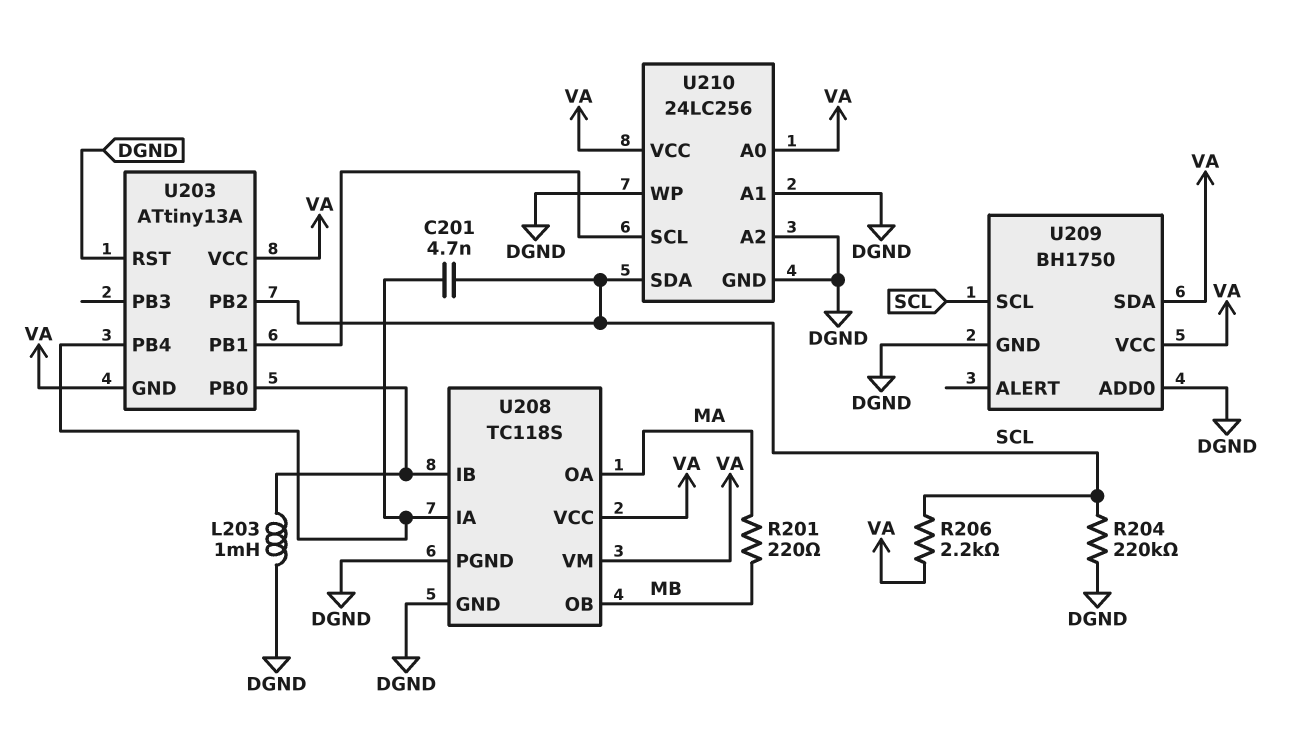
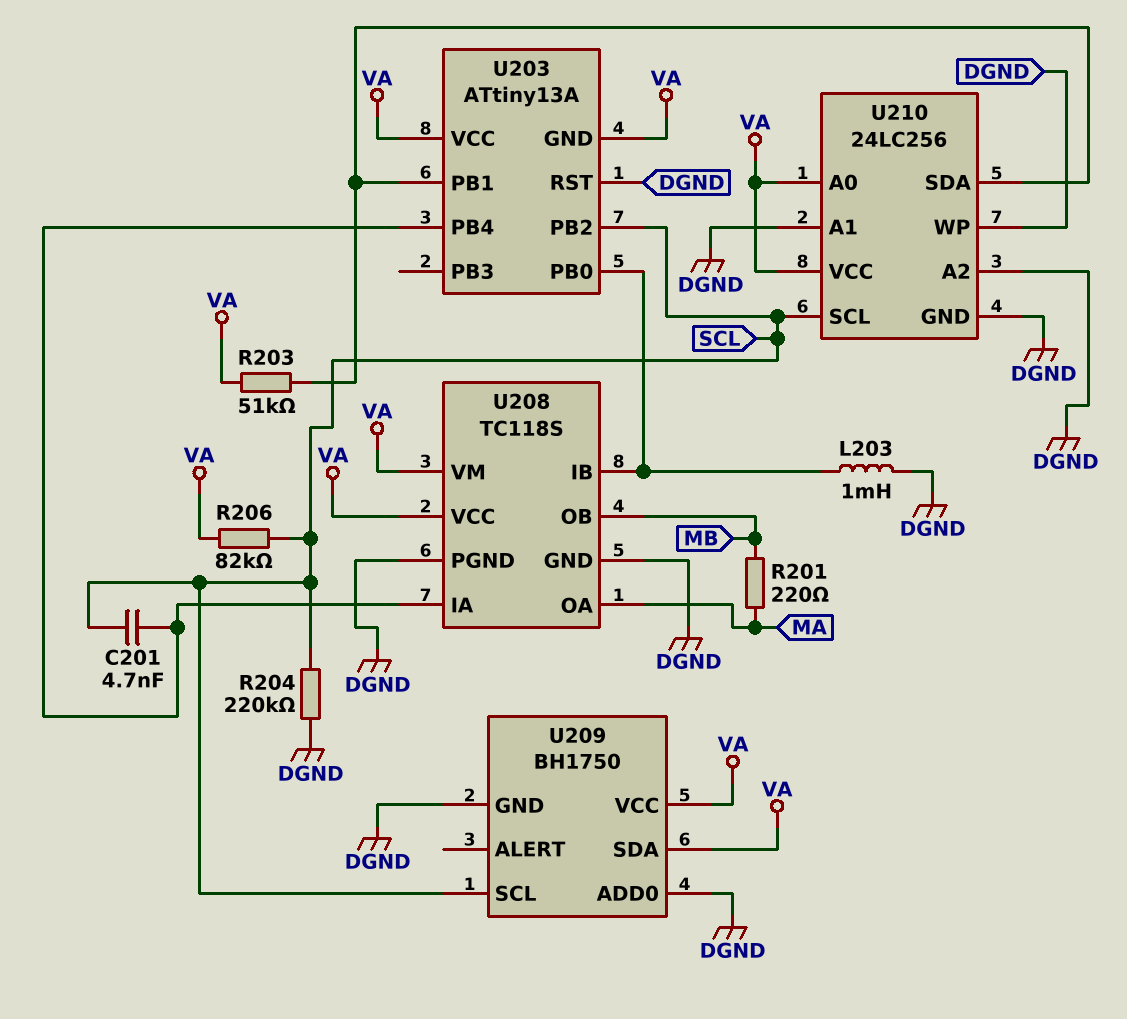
R203: none -> 51k (U203/PB1, VA)
R206: 2.2k (SCL, VA) -> 82k (SCL, VA)
U210 pin SCL: U203/PB1 -> SCL
U210 pin SDA: SCL -> U203/PB1

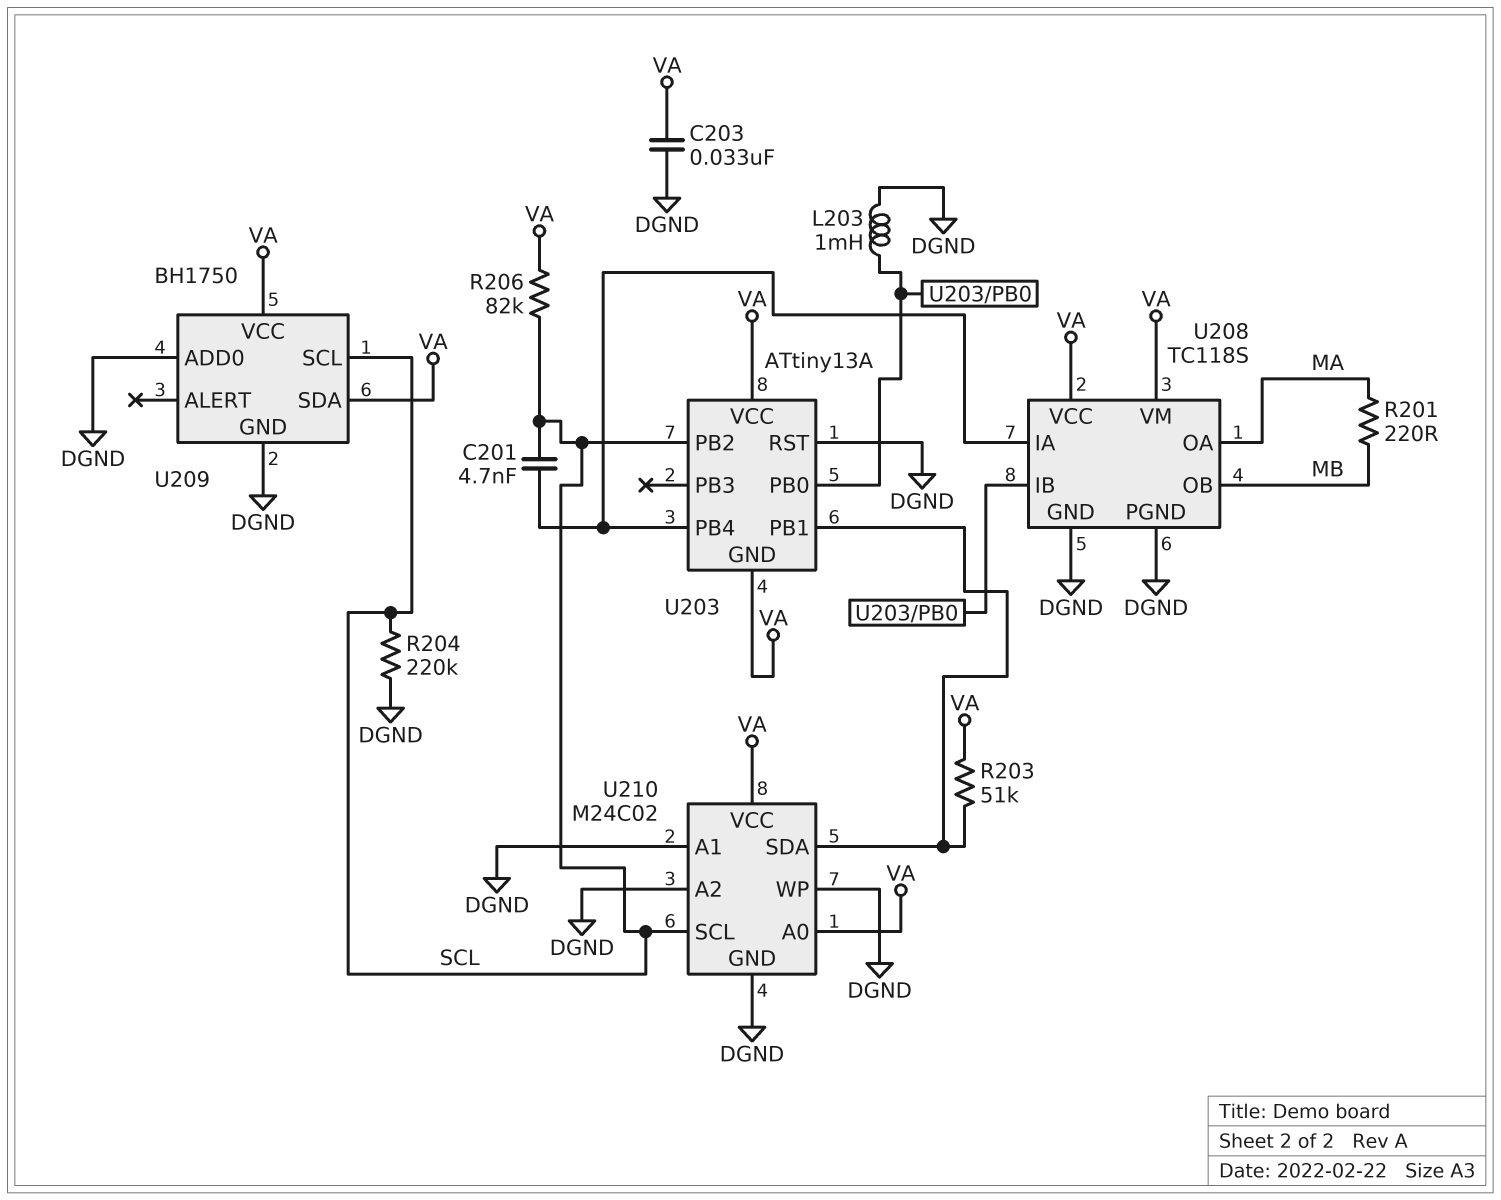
C203: none -> 33nF (DGND, VA)
U210: 24LC256 -> M24C02

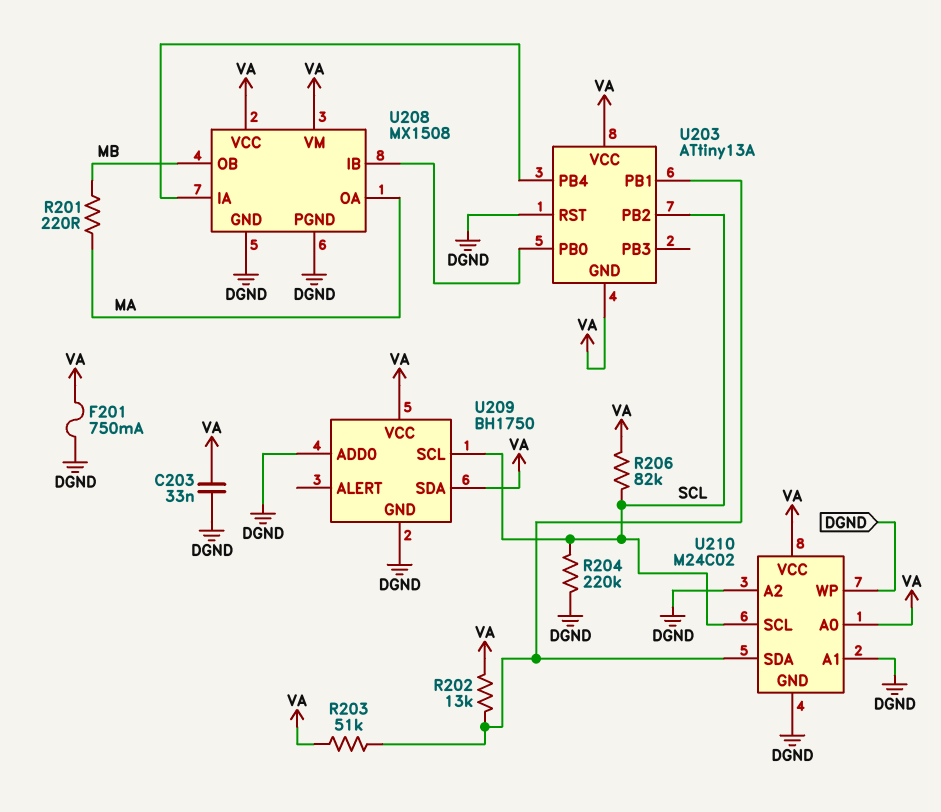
C201: 4.7nF (SCL, U203/PB4) -> none
F201: none -> 750mA (DGND, VA)
L203: 1mH (DGND, U203/PB0) -> none
R202: none -> 13k (U203/PB1, VA)
U208: TC118S -> MX1508

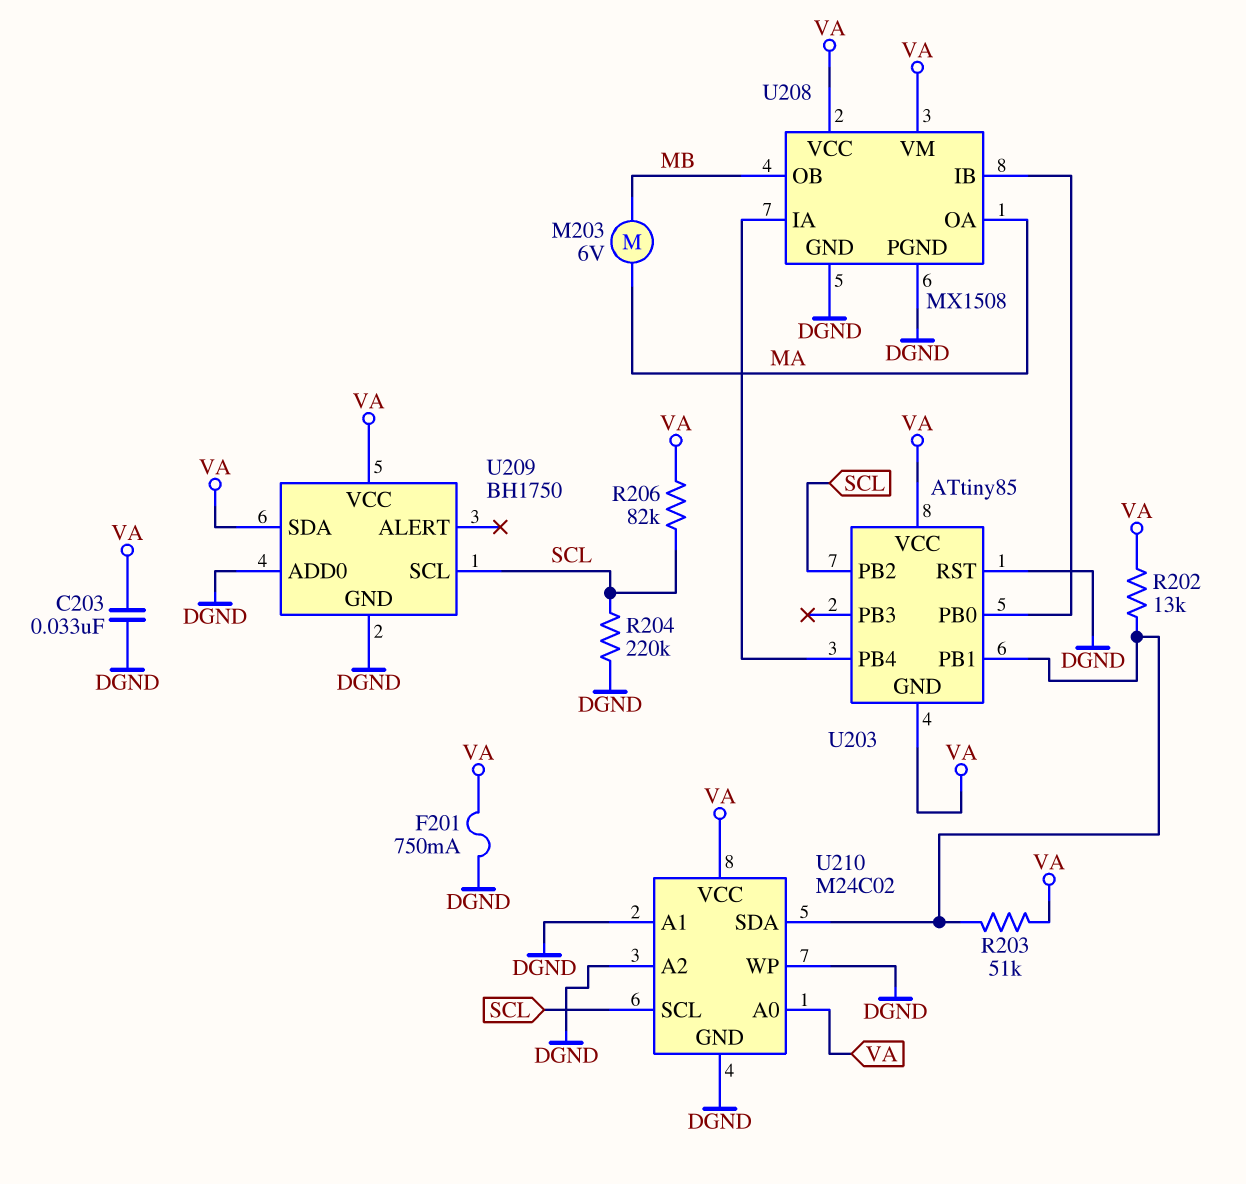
M203: none -> motor 6V (MA, MB)
R201: 220 (MA, MB) -> none
U203: ATtiny13A -> ATtiny85

